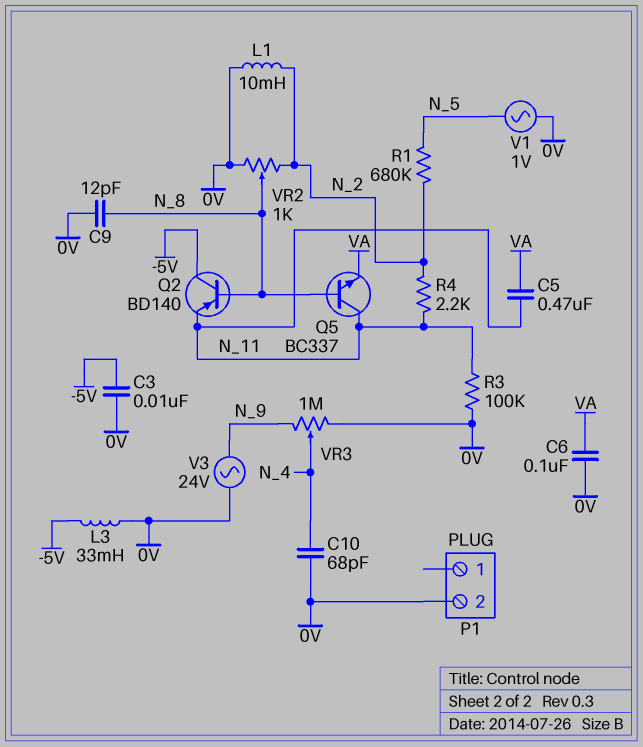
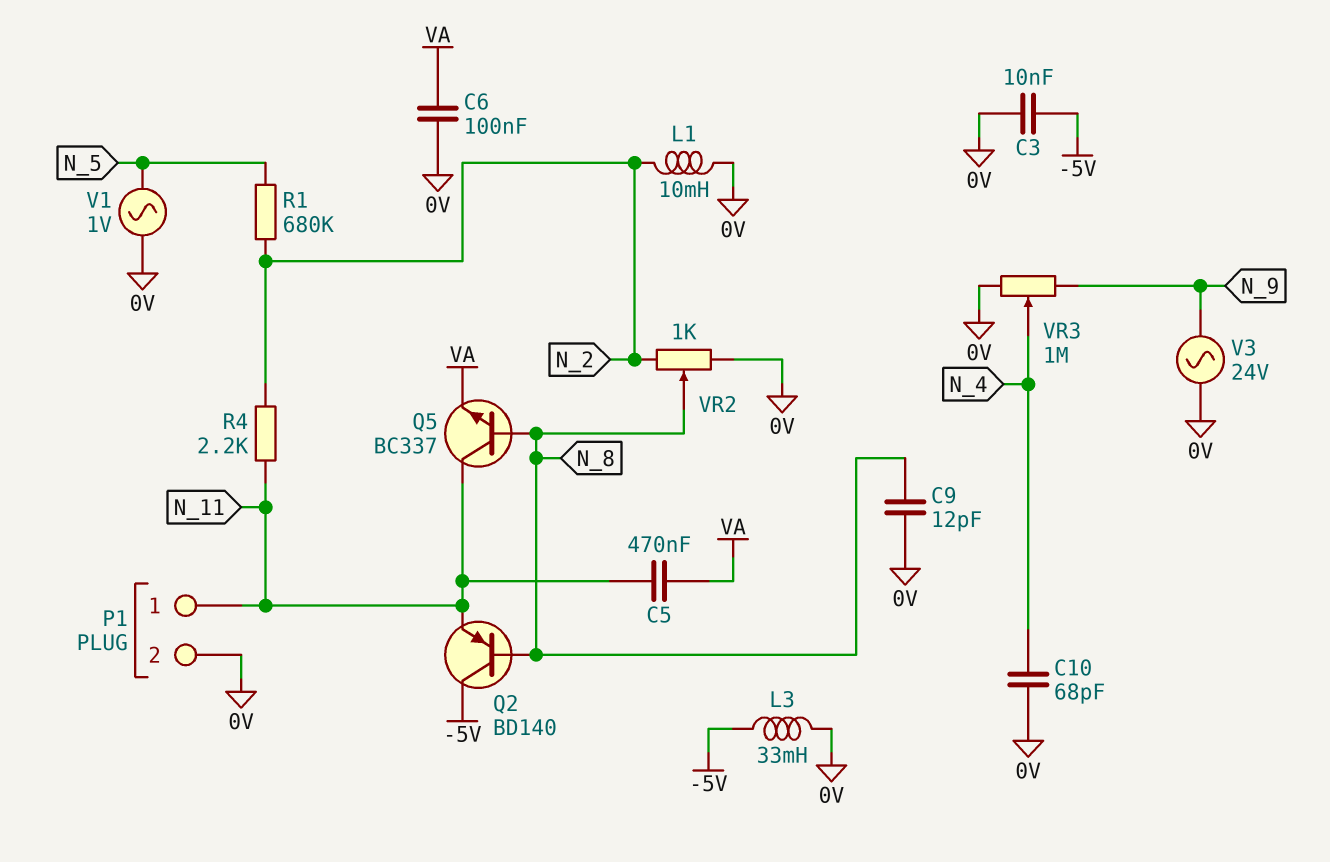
P1 pin 1: none -> N_11
R3: 100k (0V, N_11) -> none

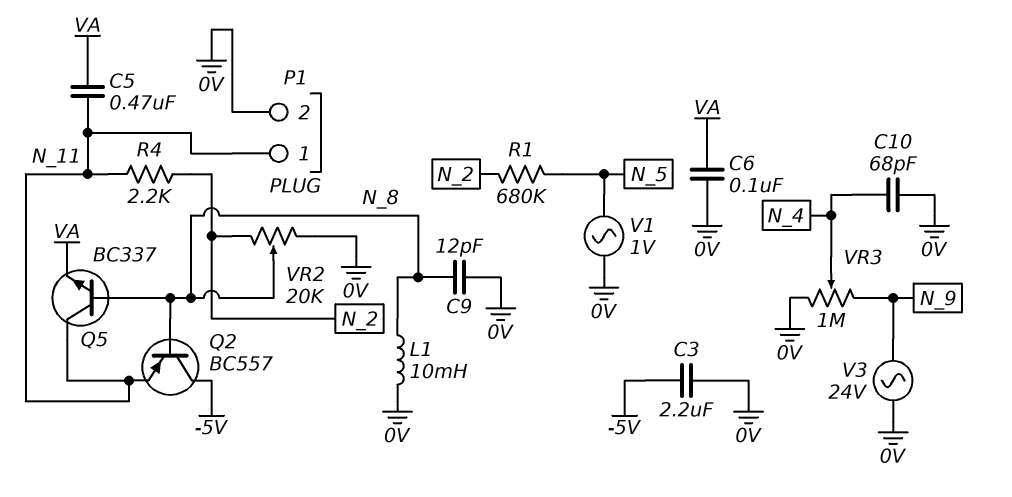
C3: 10nF (-5V, 0V) -> 2.2uF (-5V, 0V)
L1: 10mH (0V, N_2) -> 10mH (0V, N_8)
L3: 33mH (-5V, 0V) -> none
Q2: PNP BD140 (B N_8, C -5V, E N_11) -> PNP BC557 (B N_8, C -5V, E N_11)
VR2: 1k (0V, N_2, wiper N_8) -> 20k (0V, N_2, wiper N_8)

